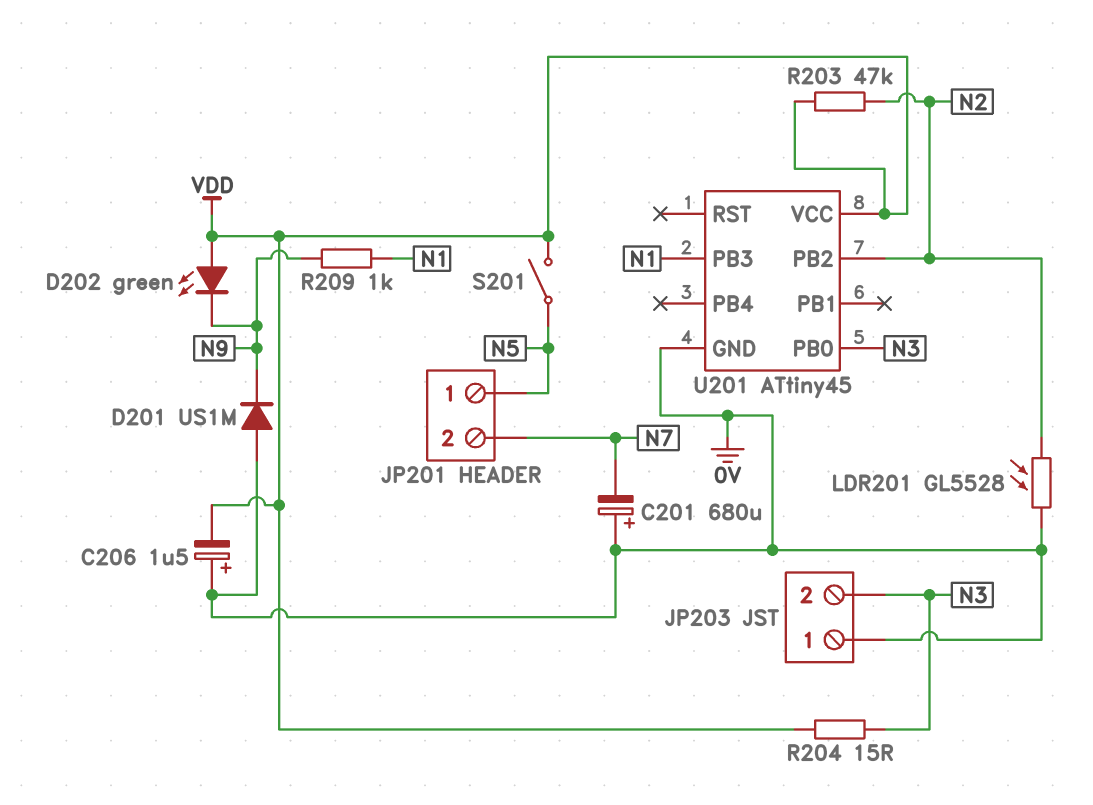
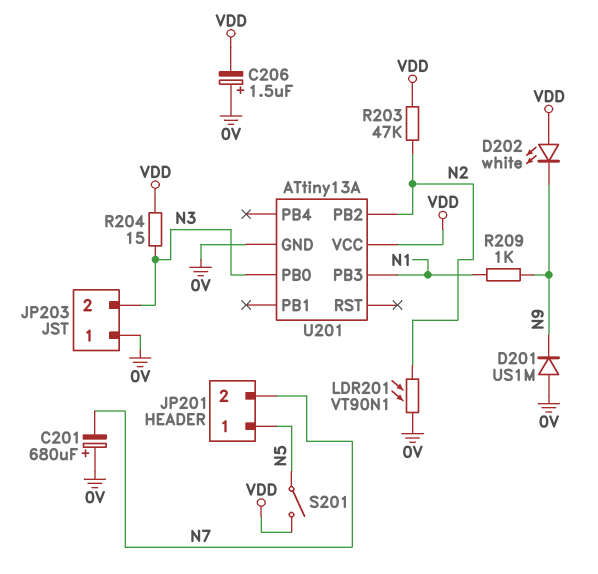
D202: LED green (A VDD, K N9) -> LED white (A VDD, K N9)
LDR201: GL5528 (0V, N2) -> VT90N1 (0V, N2)
U201: ATtiny45 -> ATtiny13A

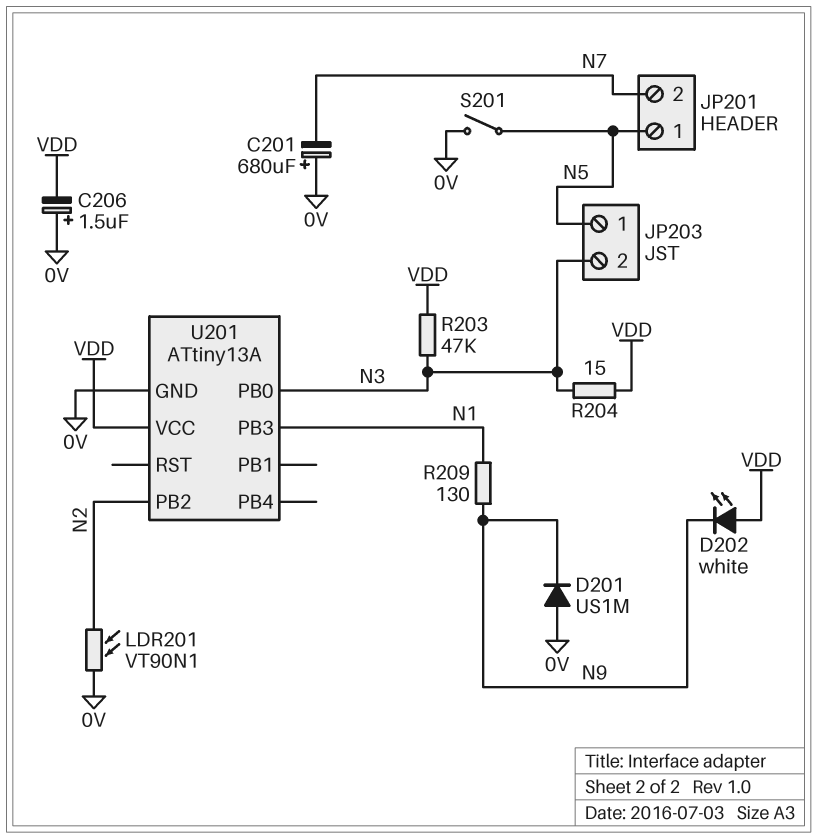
JP203 pin 1: 0V -> N5
R203: 47k (N2, VDD) -> 47k (N3, VDD)
R209: 1k (N1, N9) -> 130 (N1, N9)
S201: switch (N5, VDD) -> switch (0V, N5)

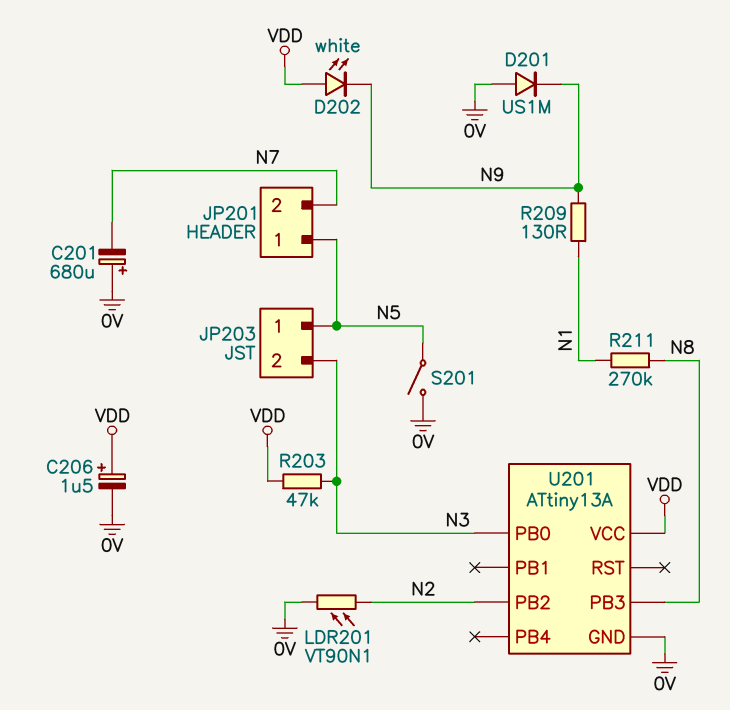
C206: 1.5uF (plus 0V, minus VDD) -> 1.5uF (plus VDD, minus 0V)
R204: 15 (N3, VDD) -> none
R211: none -> 270k (N1, N8)
U201 pin PB3: N1 -> N8

